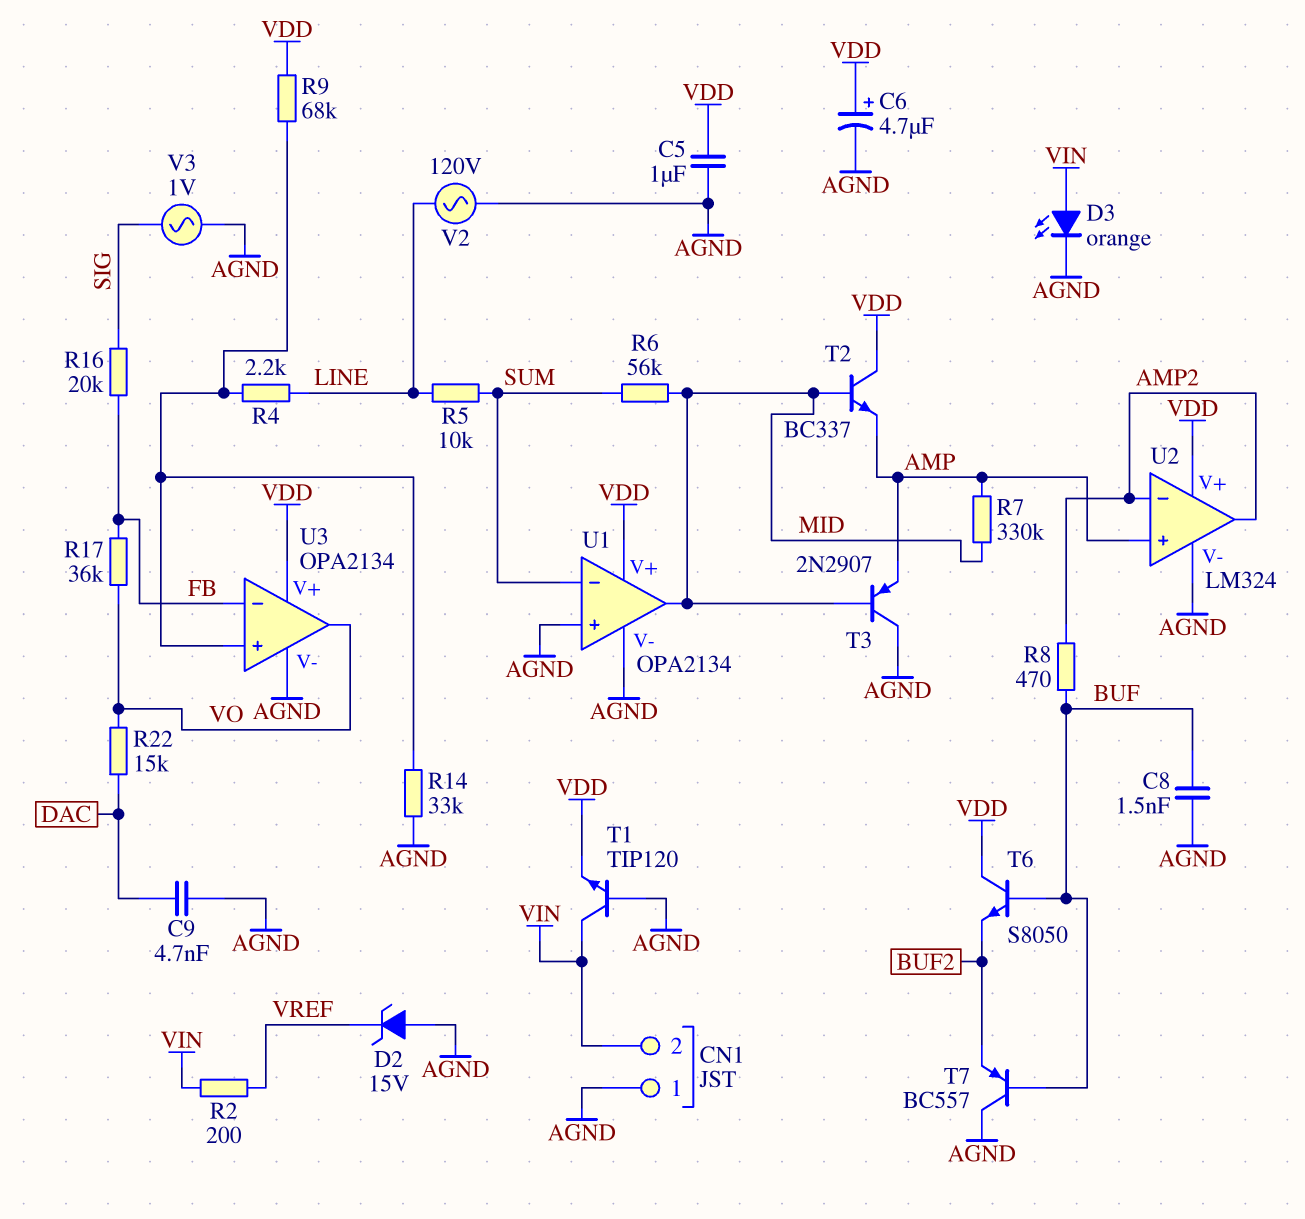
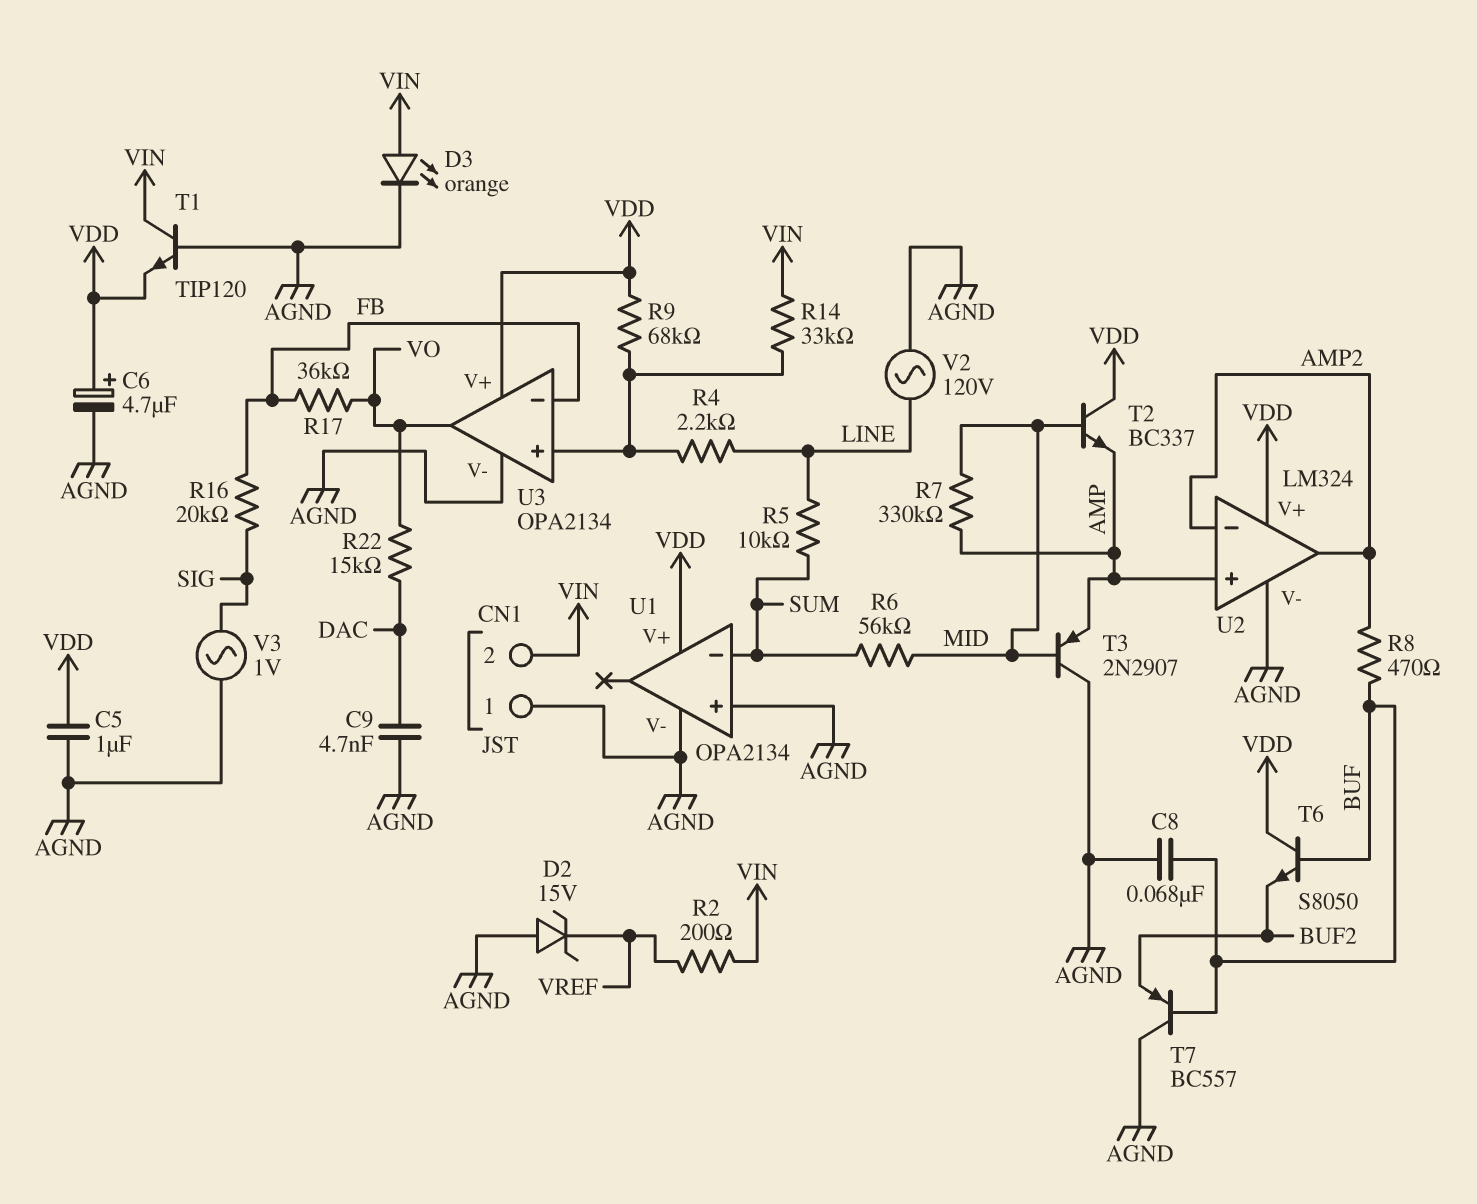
C8: 1.5nF (AGND, BUF) -> 68nF (AGND, BUF)
R14: 33k (AGND, U3/in+) -> 33k (U3/in+, VIN)
U1 pin out: MID -> none

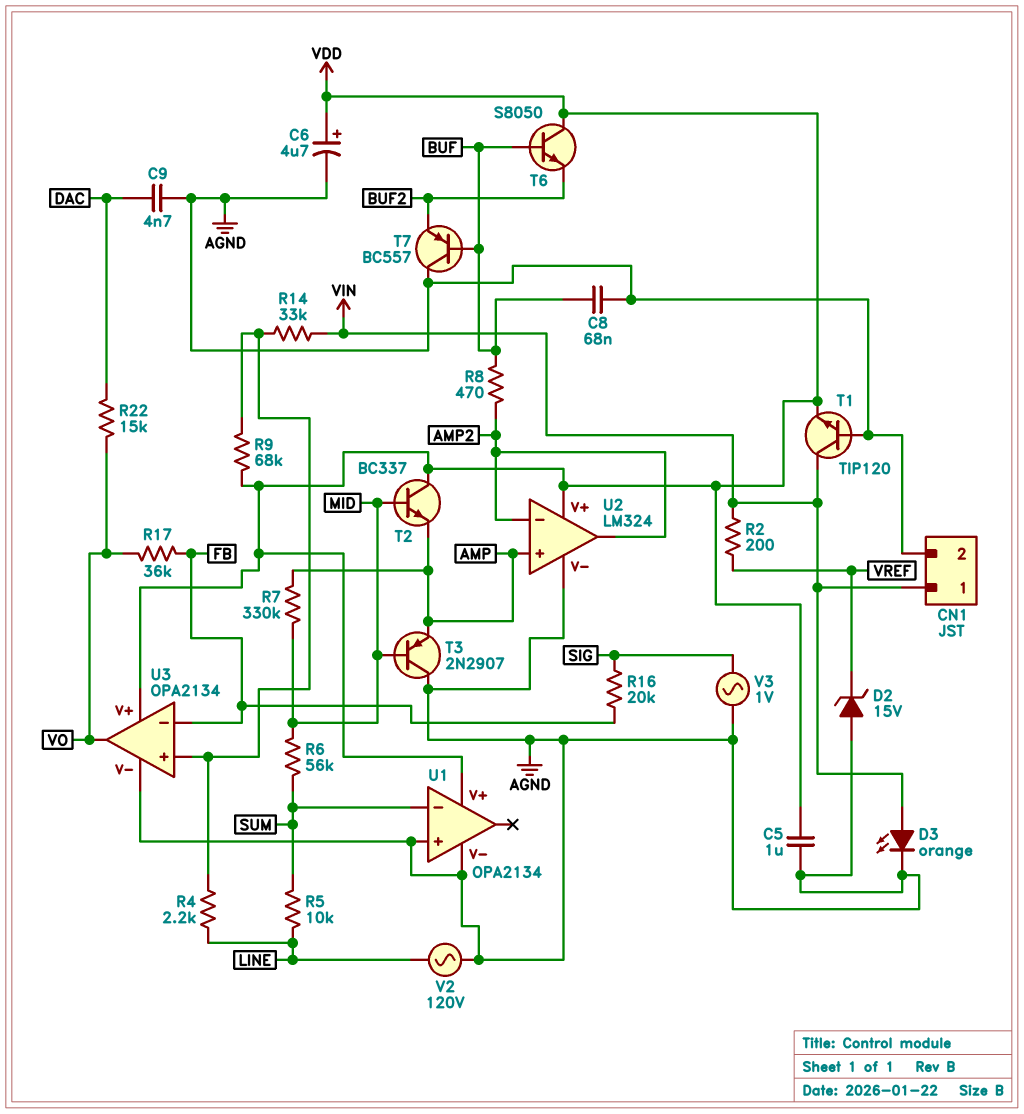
CN1 pin 1: AGND -> VIN
CN1 pin 2: VIN -> AGND

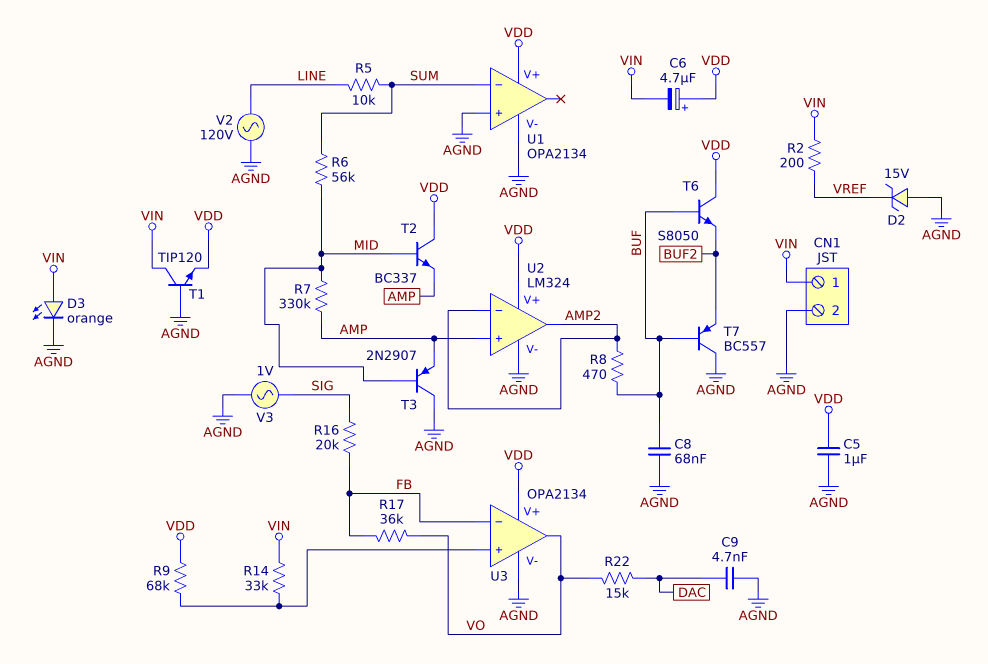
C6: 4.7uF (plus VDD, minus AGND) -> 4.7uF (plus VDD, minus VIN)
R4: 2.2k (LINE, U3/in+) -> none

